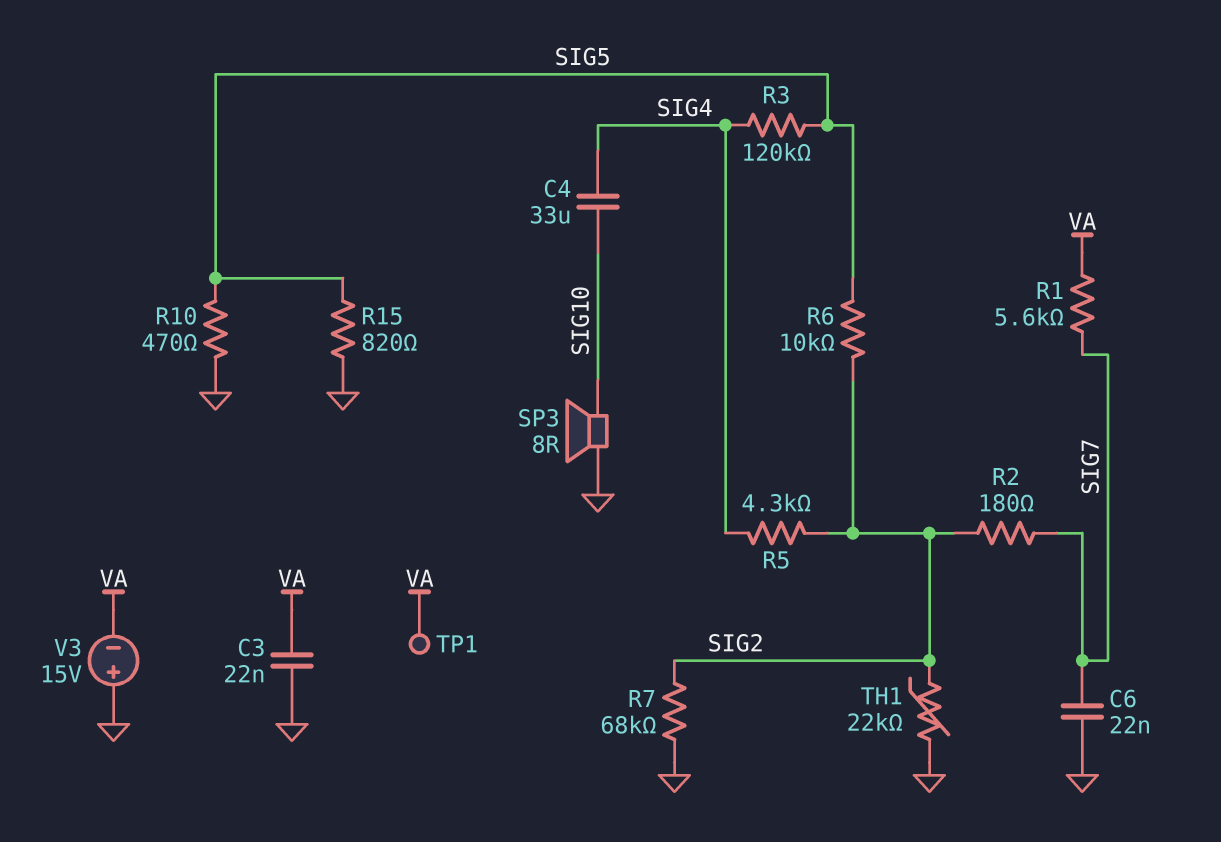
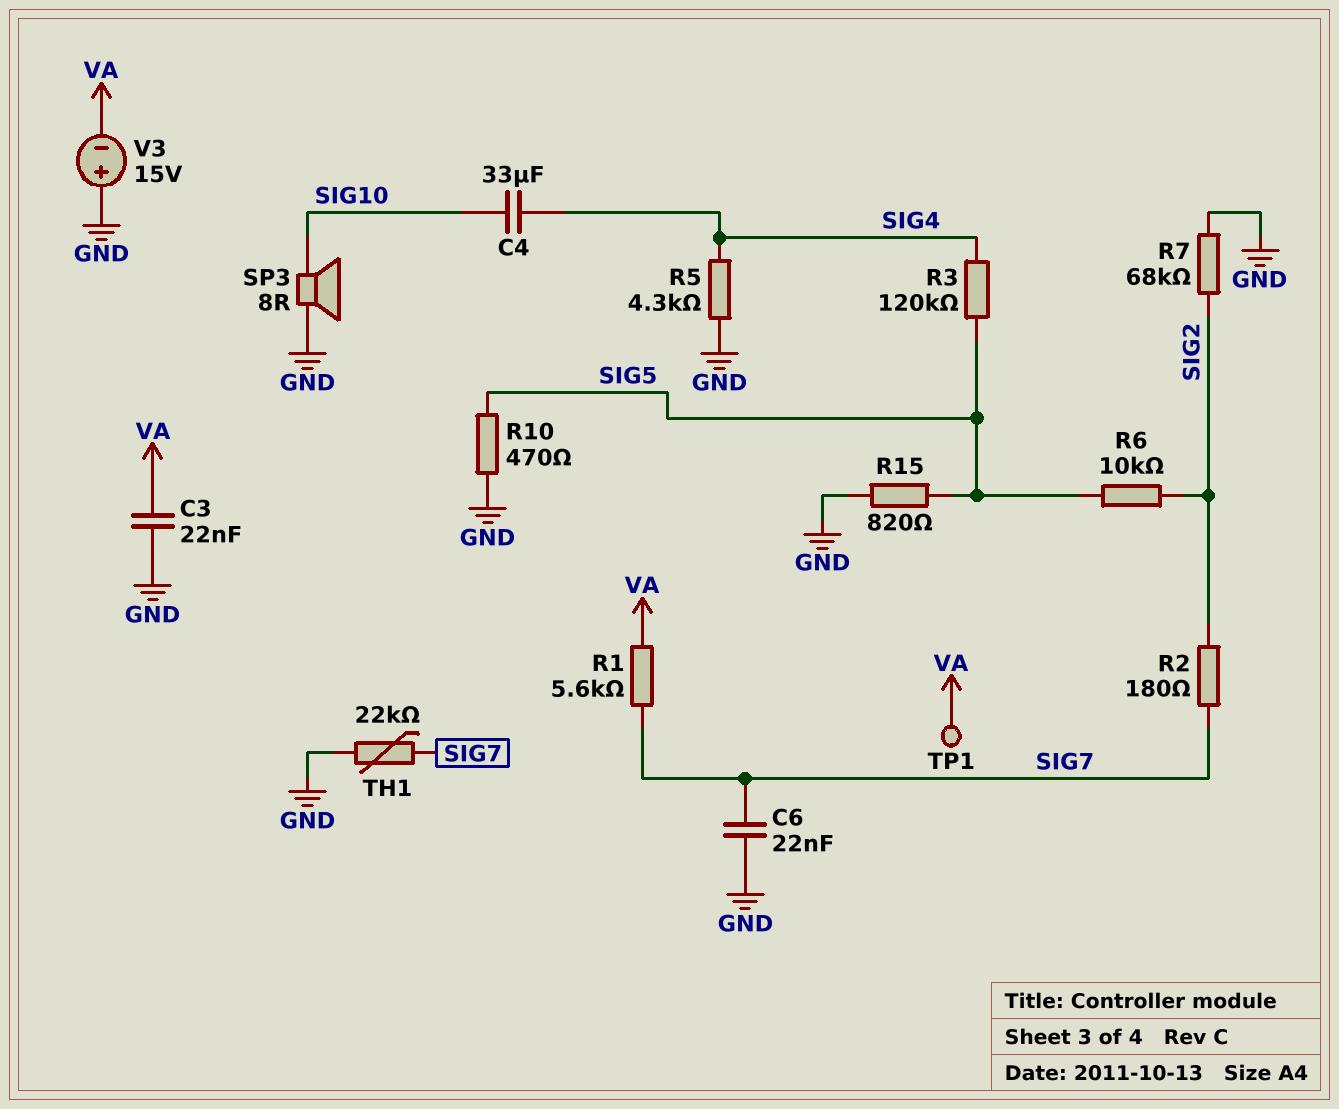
R5: 4.3k (SIG2, SIG4) -> 4.3k (GND, SIG4)
TH1: 22k (GND, SIG2) -> 22k (GND, SIG7)

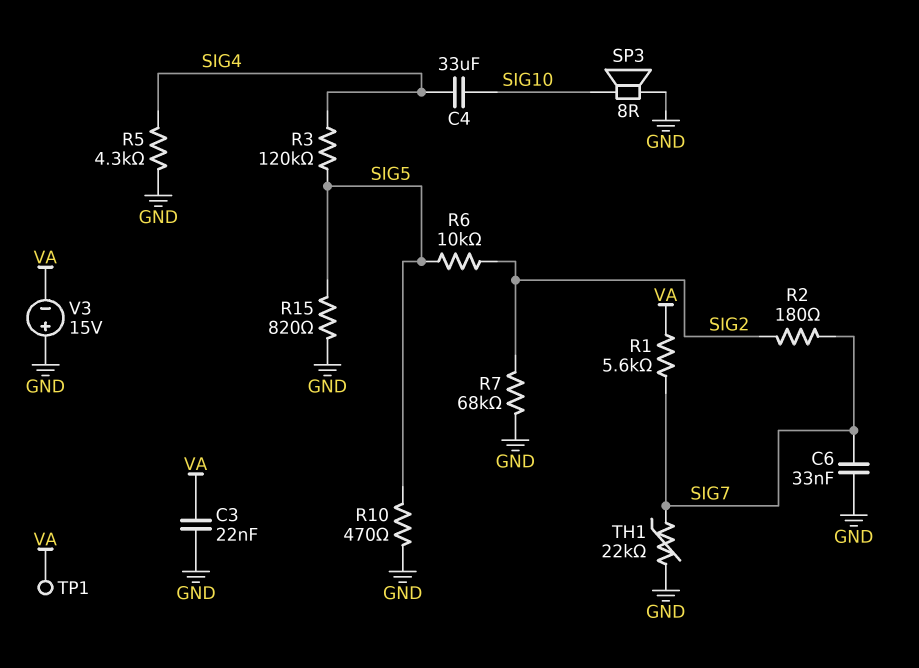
C6: 22nF (GND, SIG7) -> 33nF (GND, SIG7)

